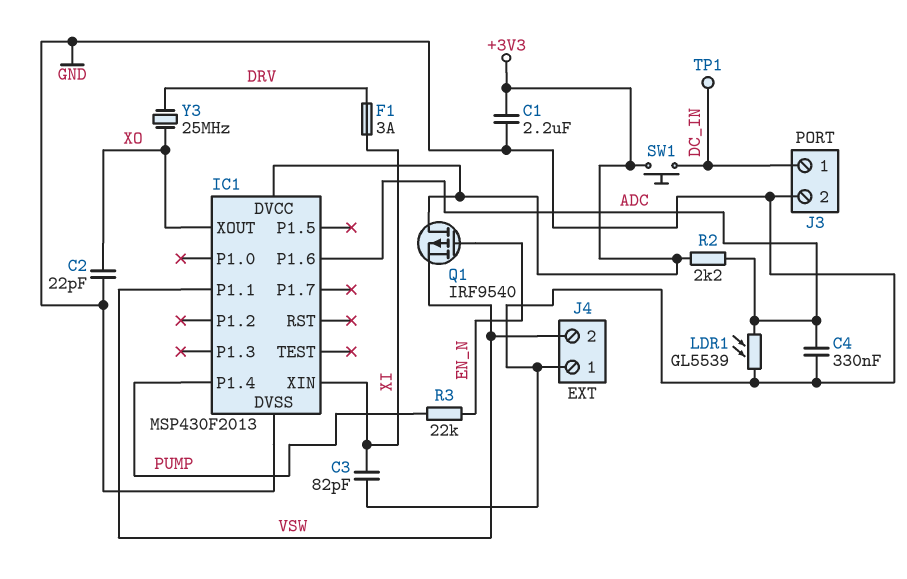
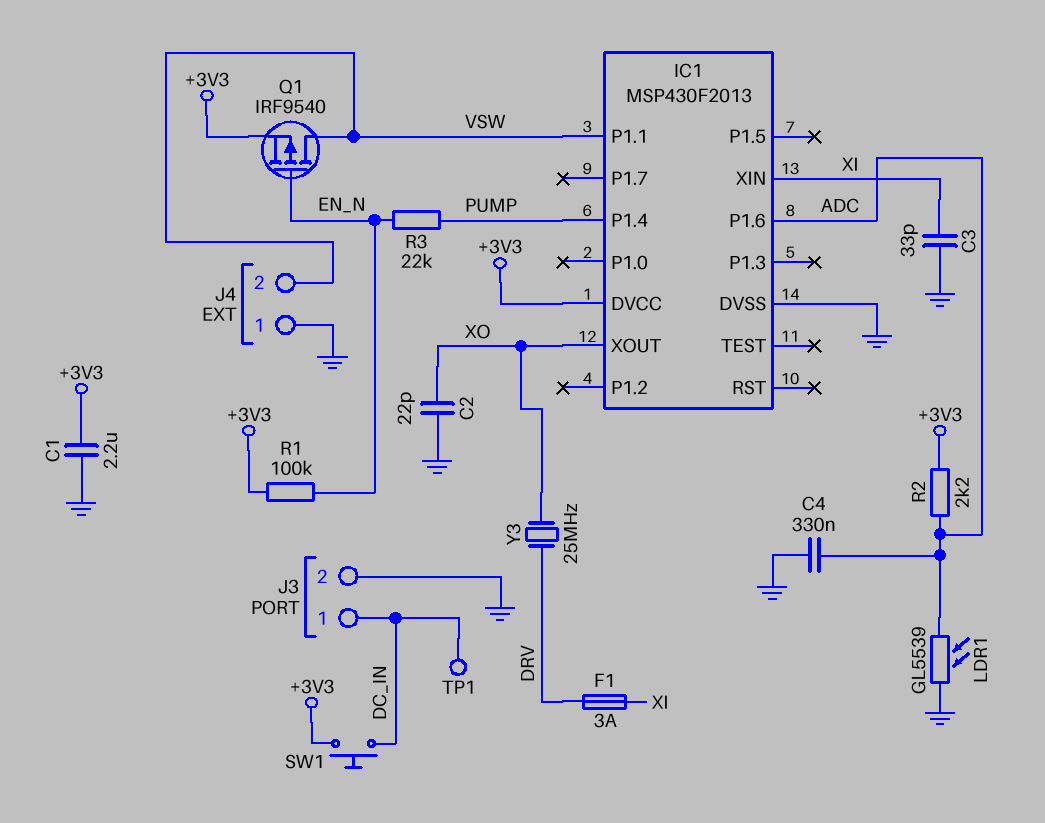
C3: 82pF (GND, XI) -> 33pF (GND, XI)
Q1: PMOS IRF9540 (G EN_N, D +3V3, S VSW) -> PMOS IRF9540 (G EN_N, D VSW, S +3V3)
R1: none -> 100k (+3V3, EN_N)

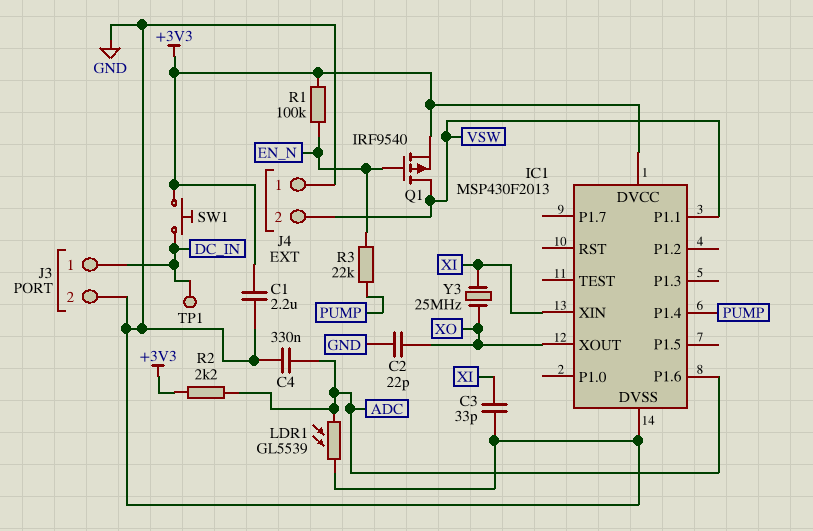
F1: 3A (DRV, XI) -> none
Y3: 25MHz (DRV, XO) -> 25MHz (XI, XO)

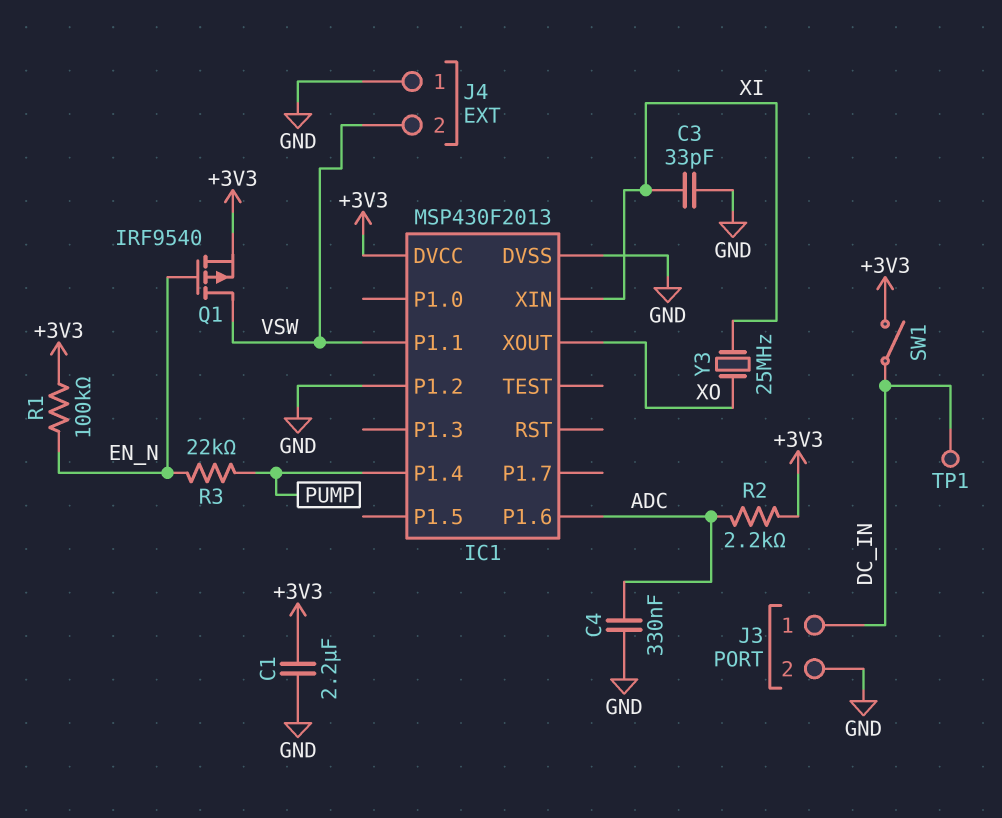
C2: 22pF (GND, XO) -> none
IC1 pin P1.2: none -> GND
LDR1: GL5539 (ADC, GND) -> none
SW1: button (+3V3, DC_IN) -> switch (+3V3, DC_IN)

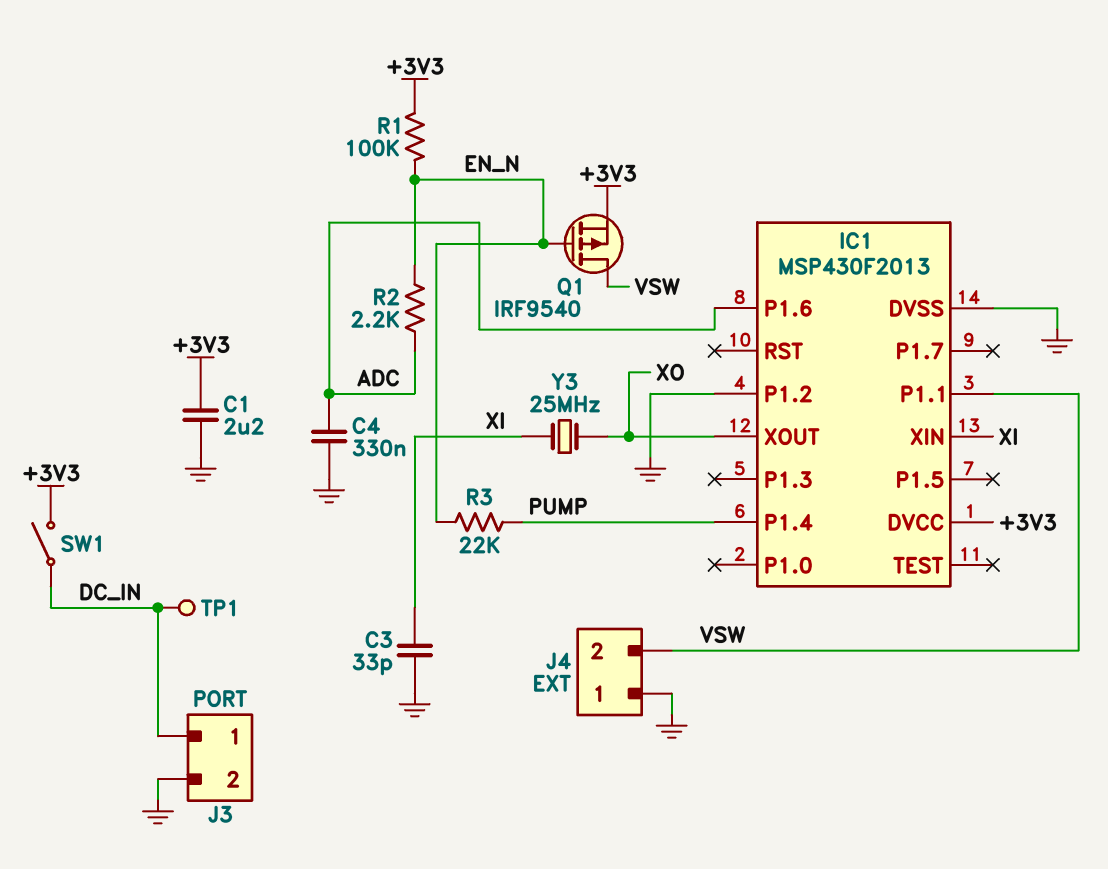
R2: 2.2k (+3V3, ADC) -> 2.2k (ADC, EN_N)

